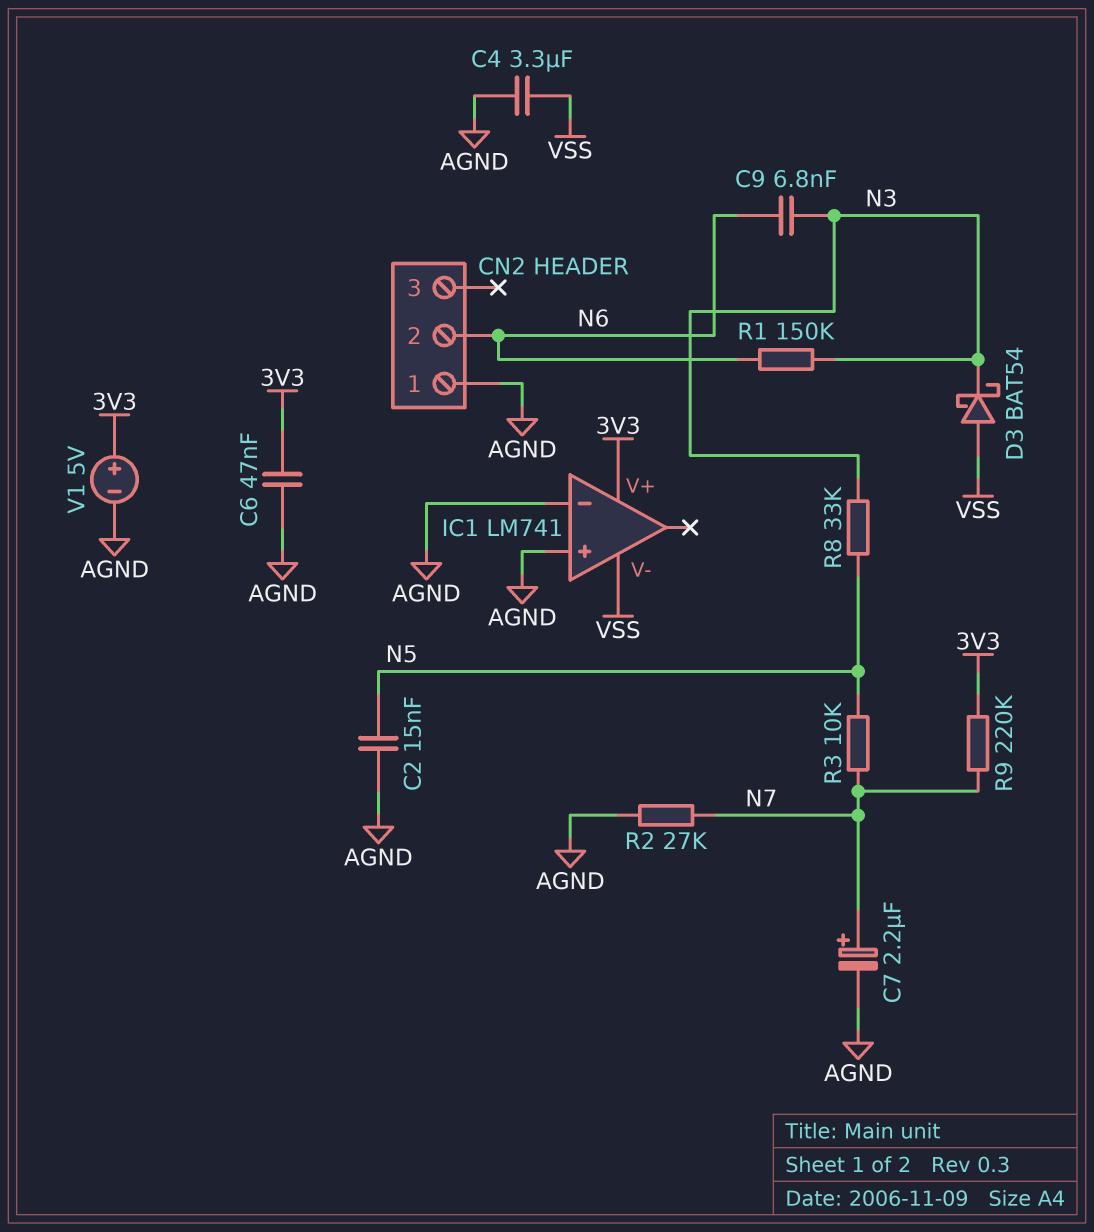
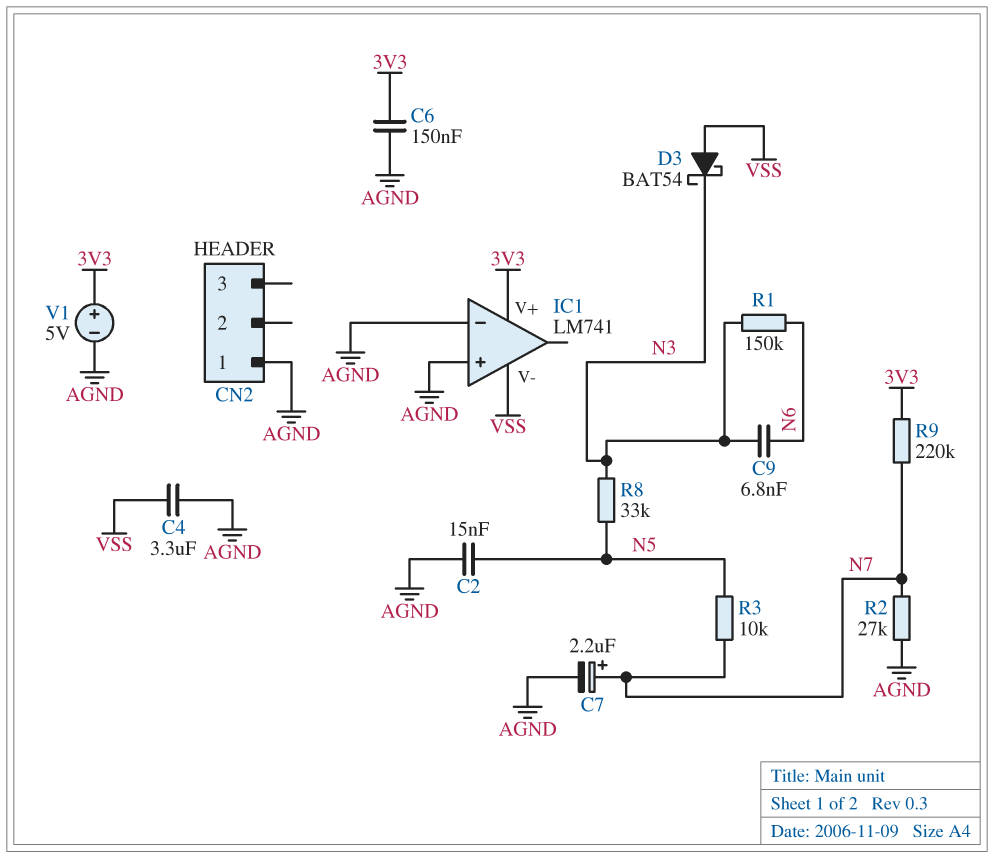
C6: 47nF (3V3, AGND) -> 150nF (3V3, AGND)
CN2 pin 2: N6 -> none

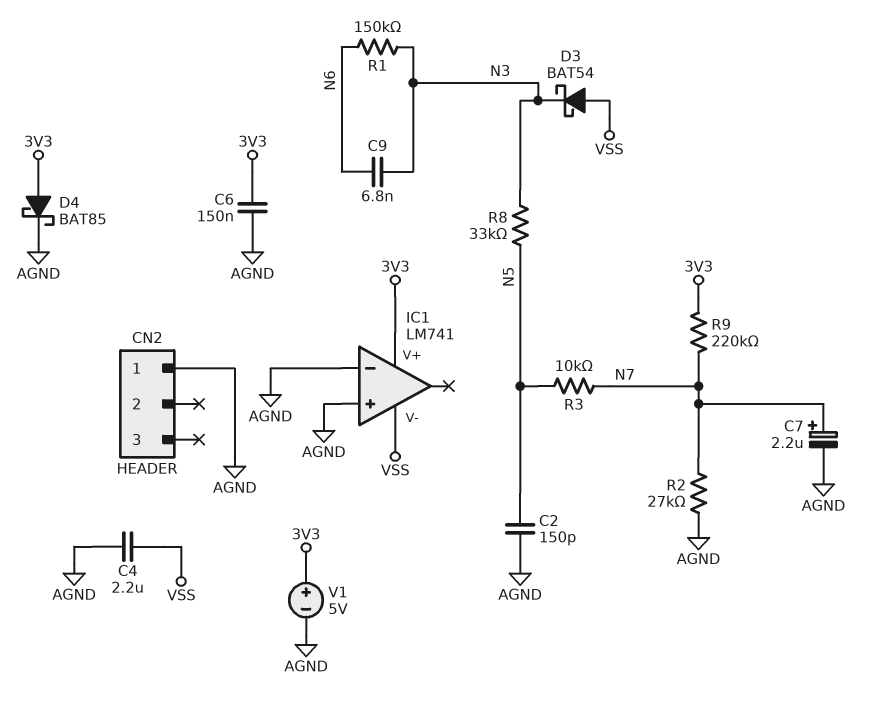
C2: 15nF (AGND, N5) -> 150pF (AGND, N5)
C4: 3.3uF (AGND, VSS) -> 2.2uF (AGND, VSS)
D4: none -> schottky BAT85 (A 3V3, K AGND)

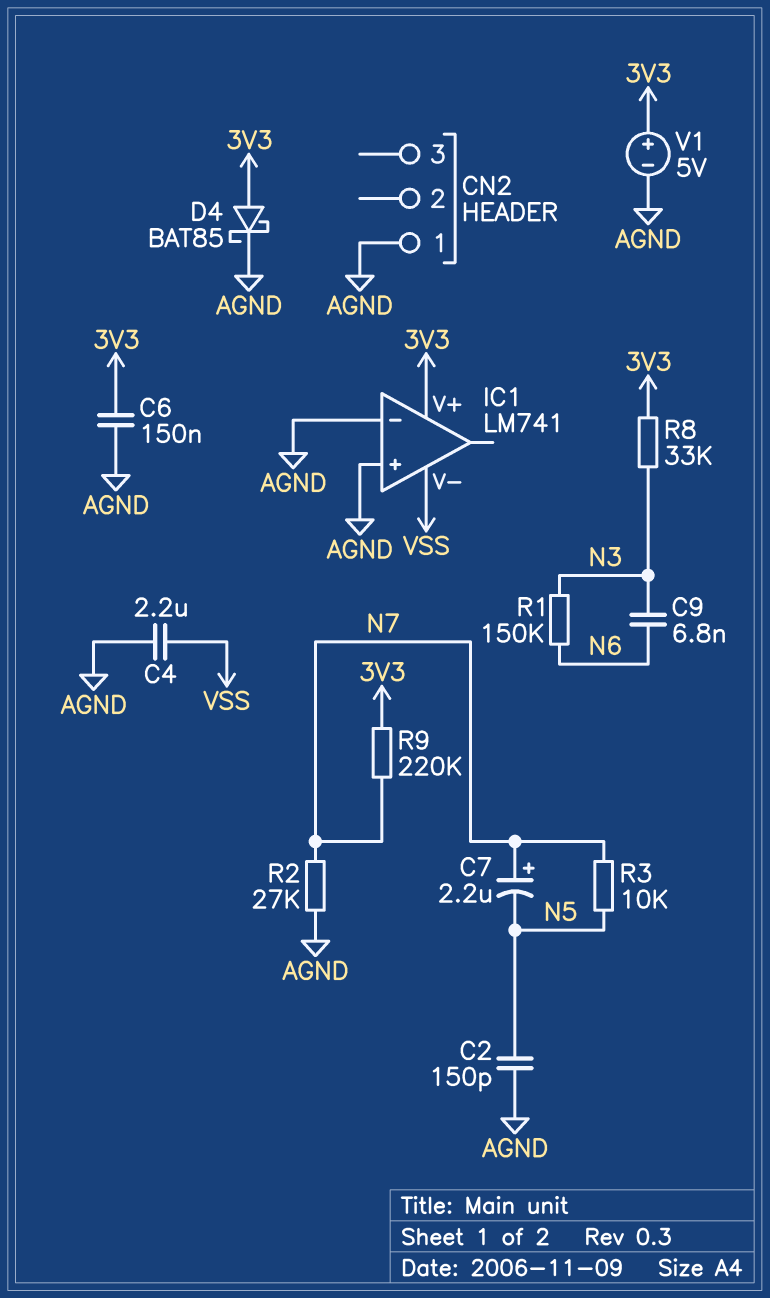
C7: 2.2uF (plus N7, minus AGND) -> 2.2uF (plus N7, minus N5)
D3: schottky BAT54 (A VSS, K N3) -> none
R8: 33k (N3, N5) -> 33k (3V3, N3)

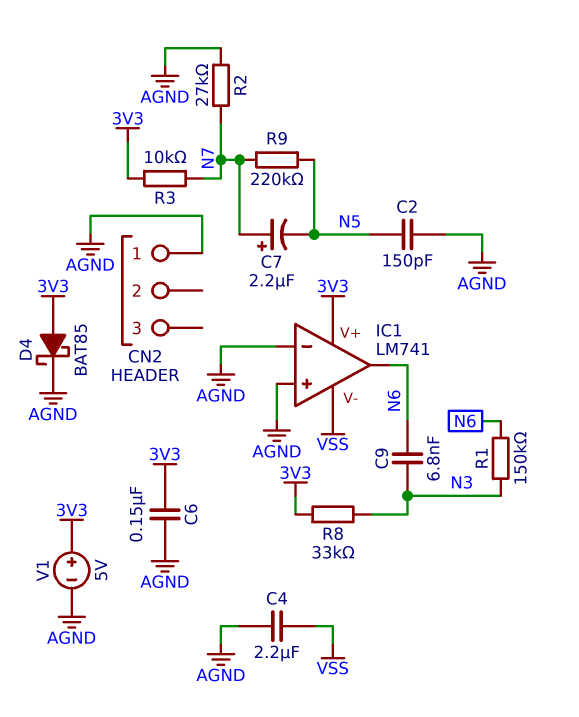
IC1 pin out: none -> N6
R3: 10k (N5, N7) -> 10k (3V3, N7)
R9: 220k (3V3, N7) -> 220k (N5, N7)

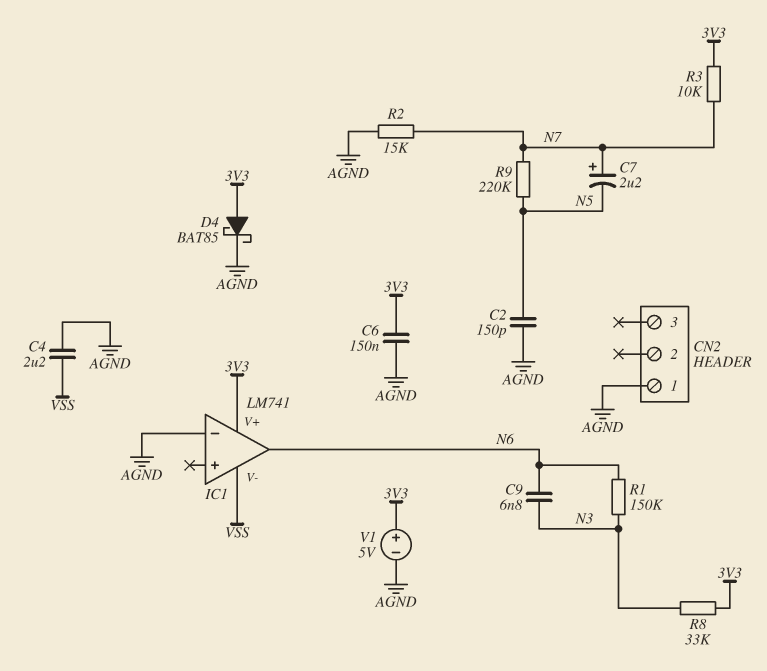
IC1 pin in+: AGND -> none
R2: 27k (AGND, N7) -> 15k (AGND, N7)

